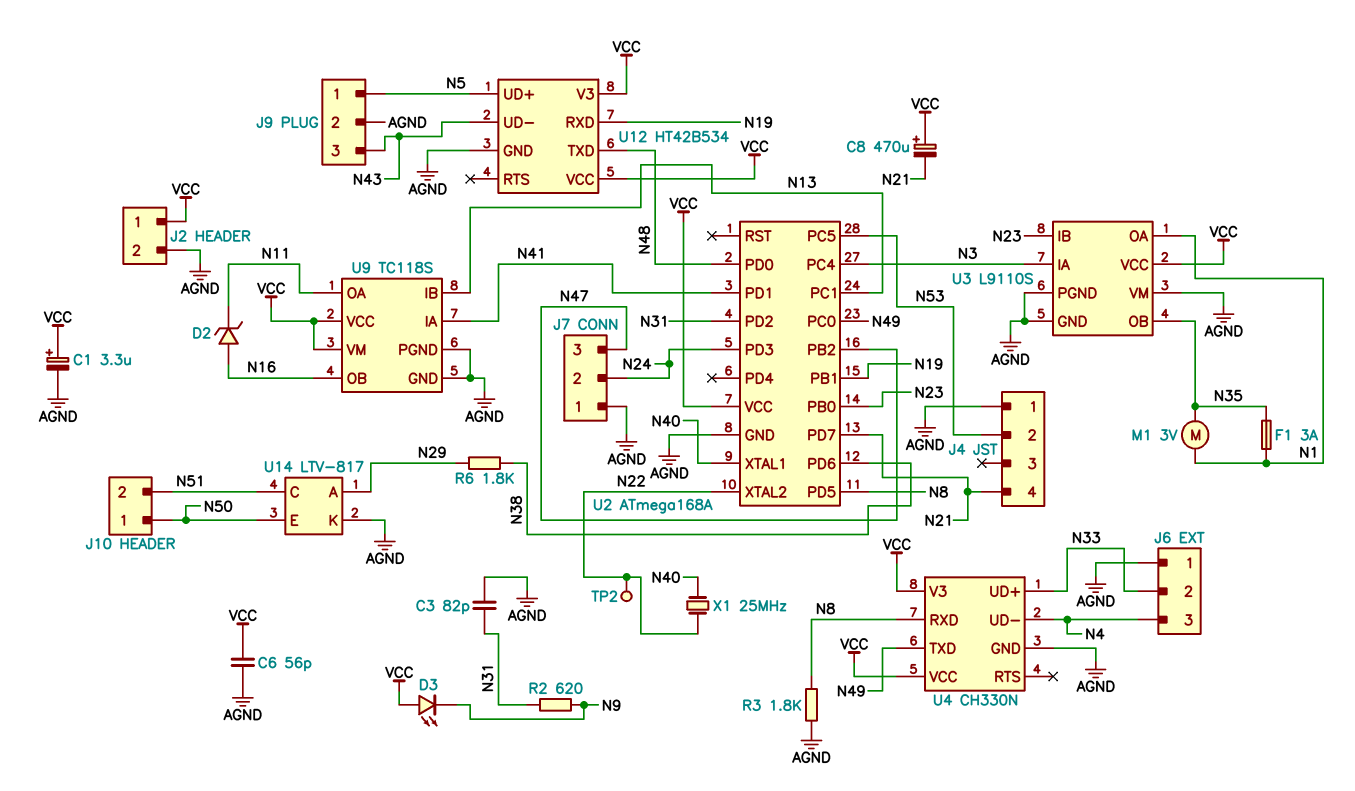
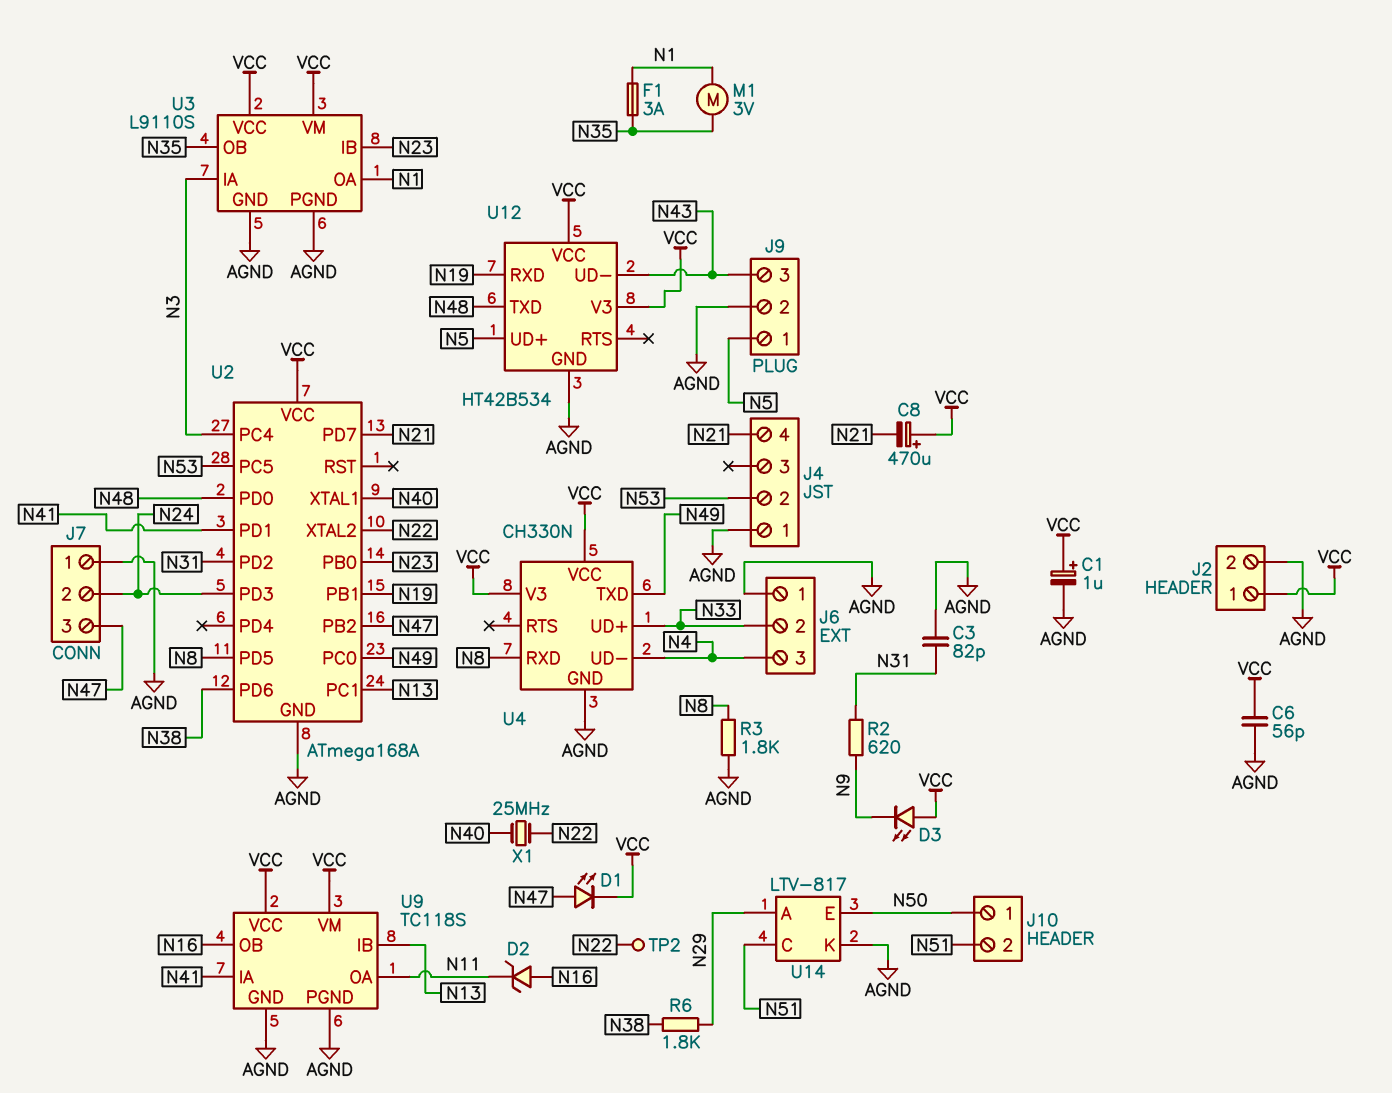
C1: 3.3uF (plus VCC, minus AGND) -> 1uF (plus VCC, minus AGND)
D1: none -> LED (A N47, K VCC)
U3 pin VM: AGND -> VCC

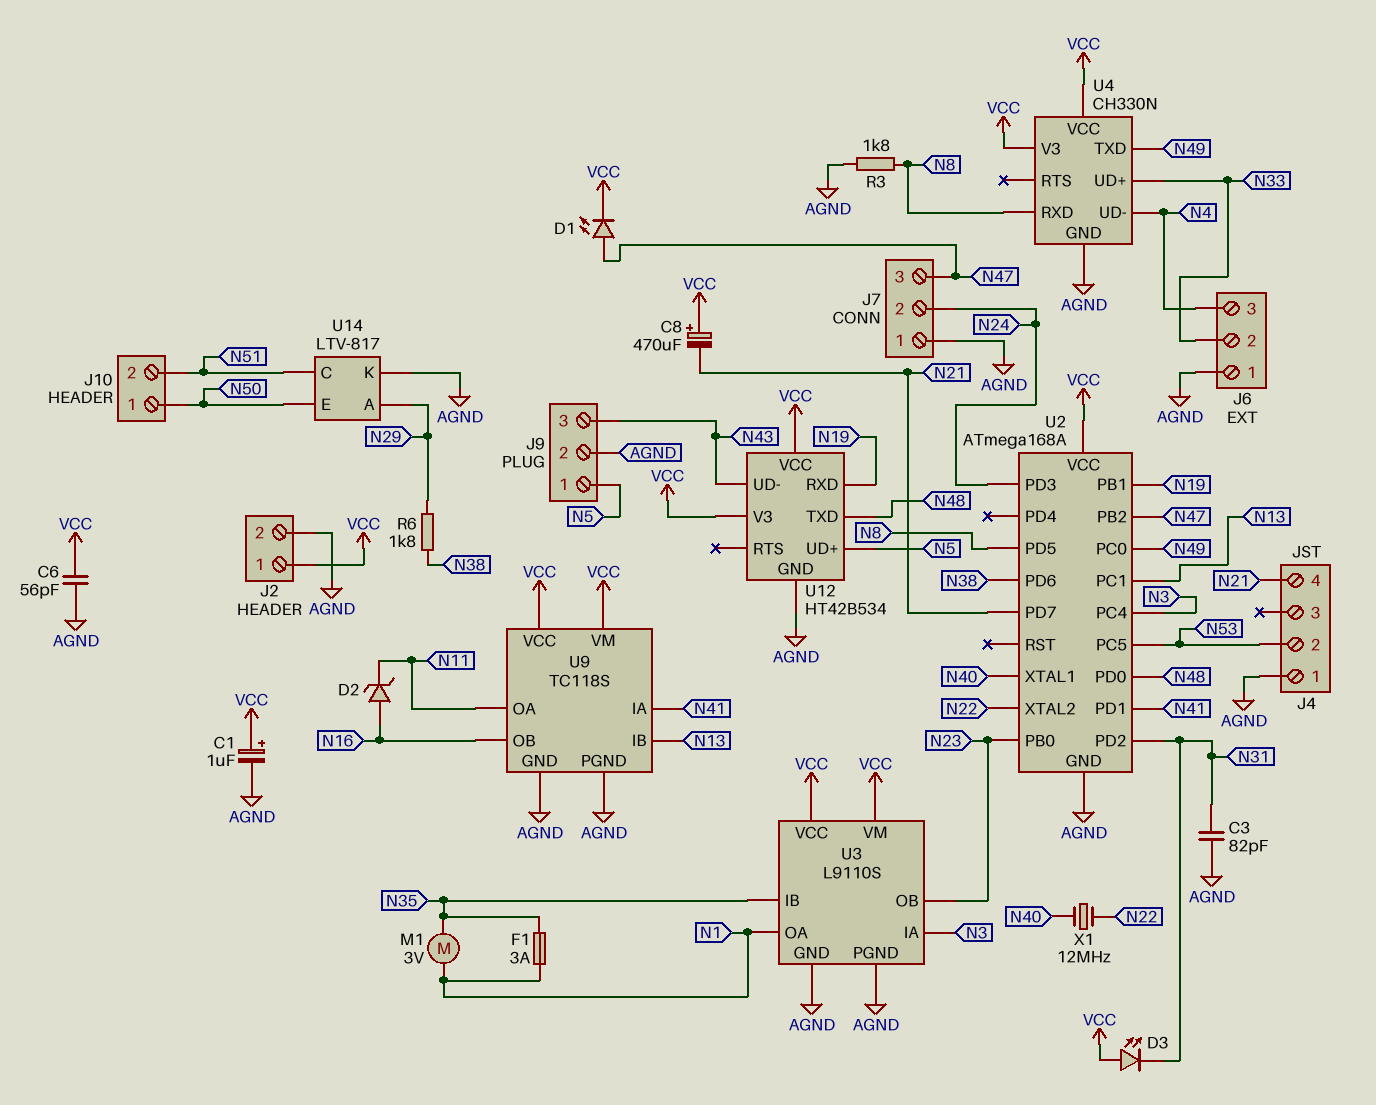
D3: LED (A VCC, K N9) -> LED (A VCC, K N31)
R2: 620 (N9, N31) -> none
TP2: test point (N22) -> none
U3 pin IB: N23 -> N35
U3 pin OB: N35 -> N23
X1: 25MHz (N22, N40) -> 12MHz (N22, N40)

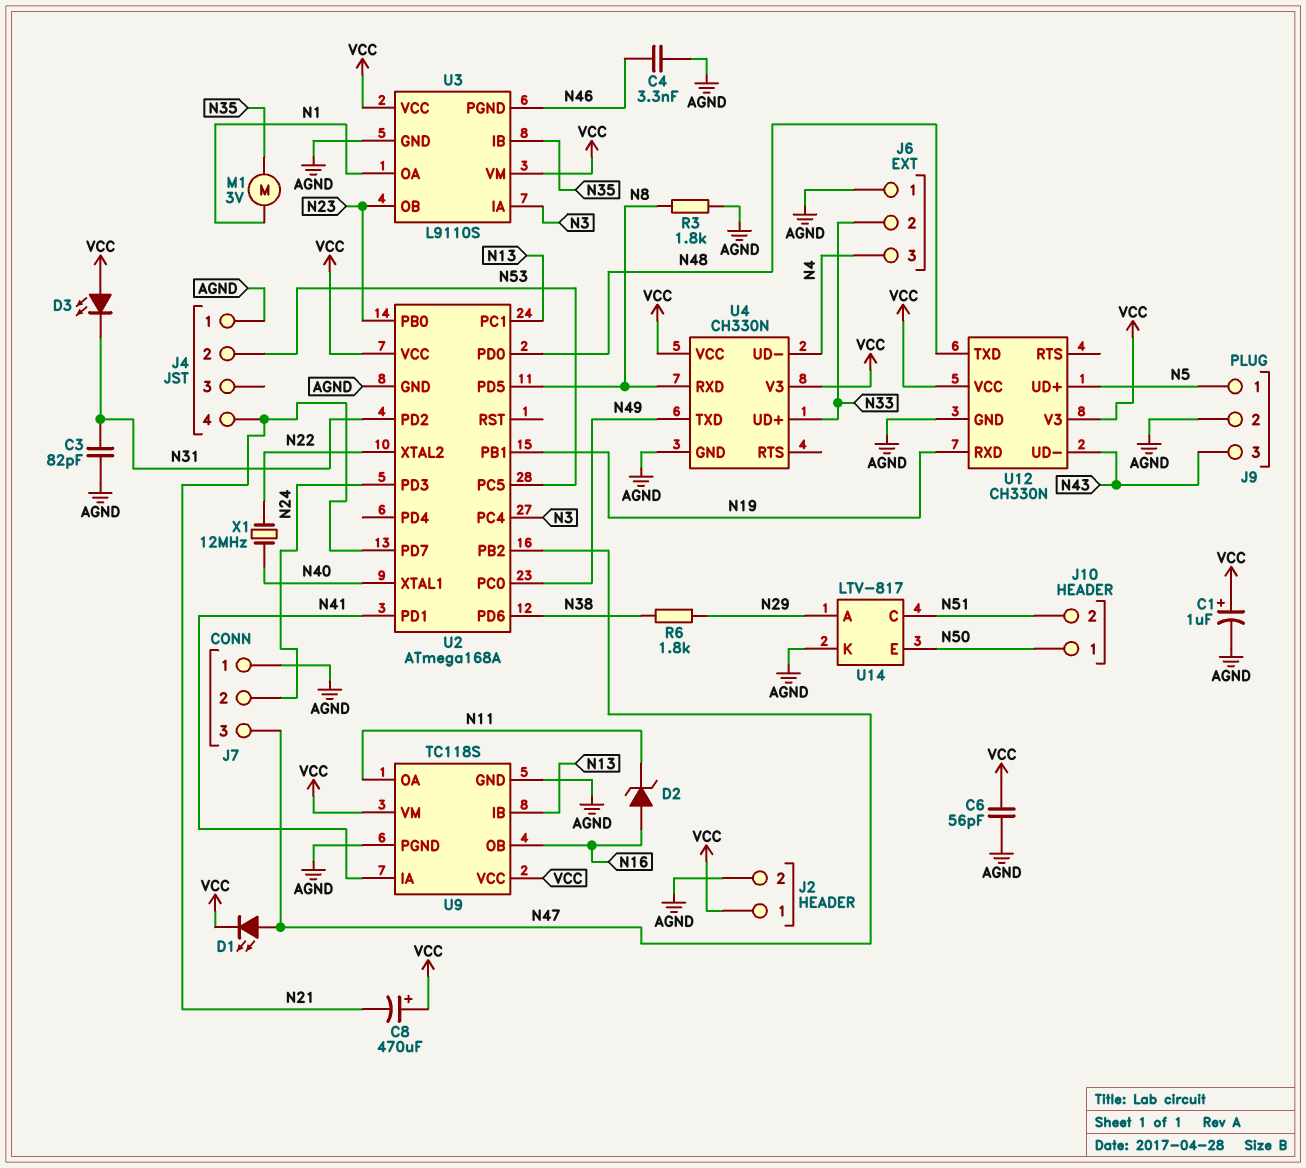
C4: none -> 3.3nF (AGND, N46)
F1: 3A (N1, N35) -> none
U3 pin PGND: AGND -> N46
U12: HT42B534 -> CH330N

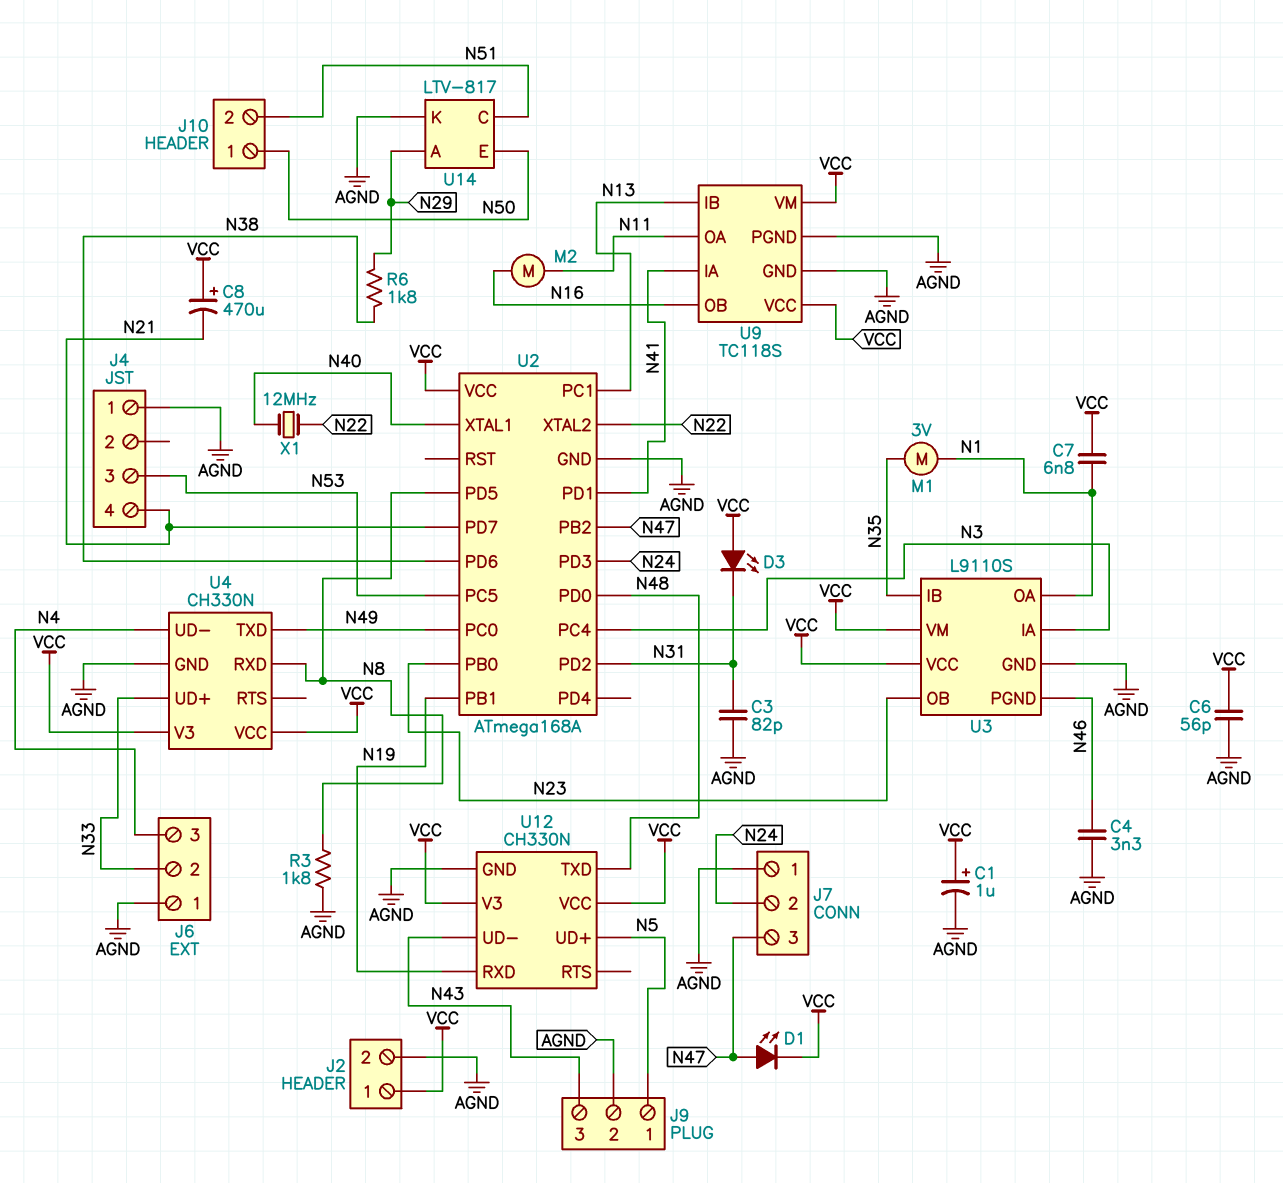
C7: none -> 6.8nF (N1, VCC)
D2: zener (A N16, K N11) -> none
J4 pin 2: N53 -> none
J4 pin 3: none -> N53
M2: none -> motor (N11, N16)

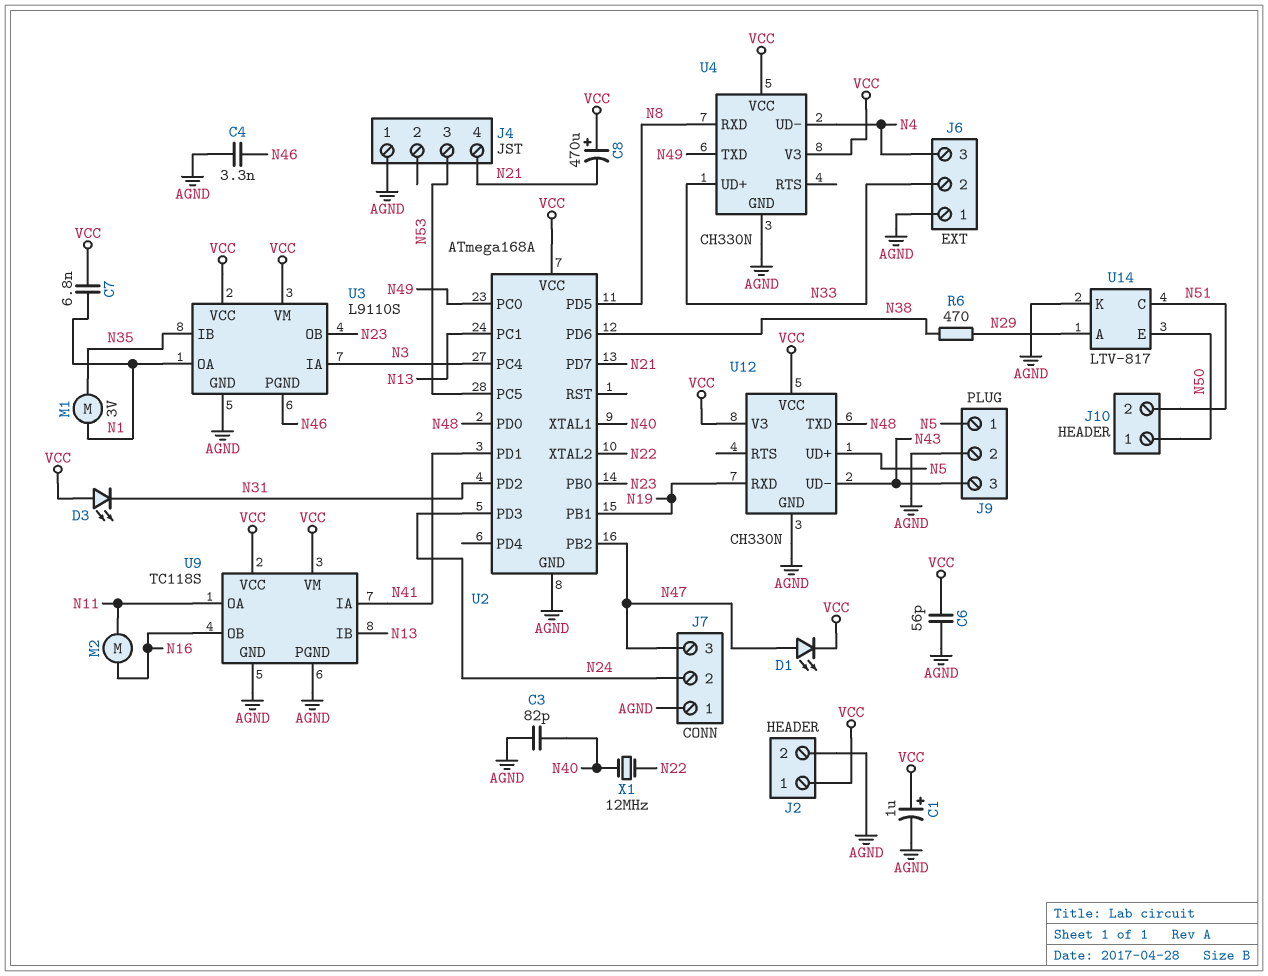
C3: 82pF (AGND, N31) -> 82pF (AGND, N40)
R3: 1.8k (AGND, N8) -> none
R6: 1.8k (N29, N38) -> 470 (N29, N38)

